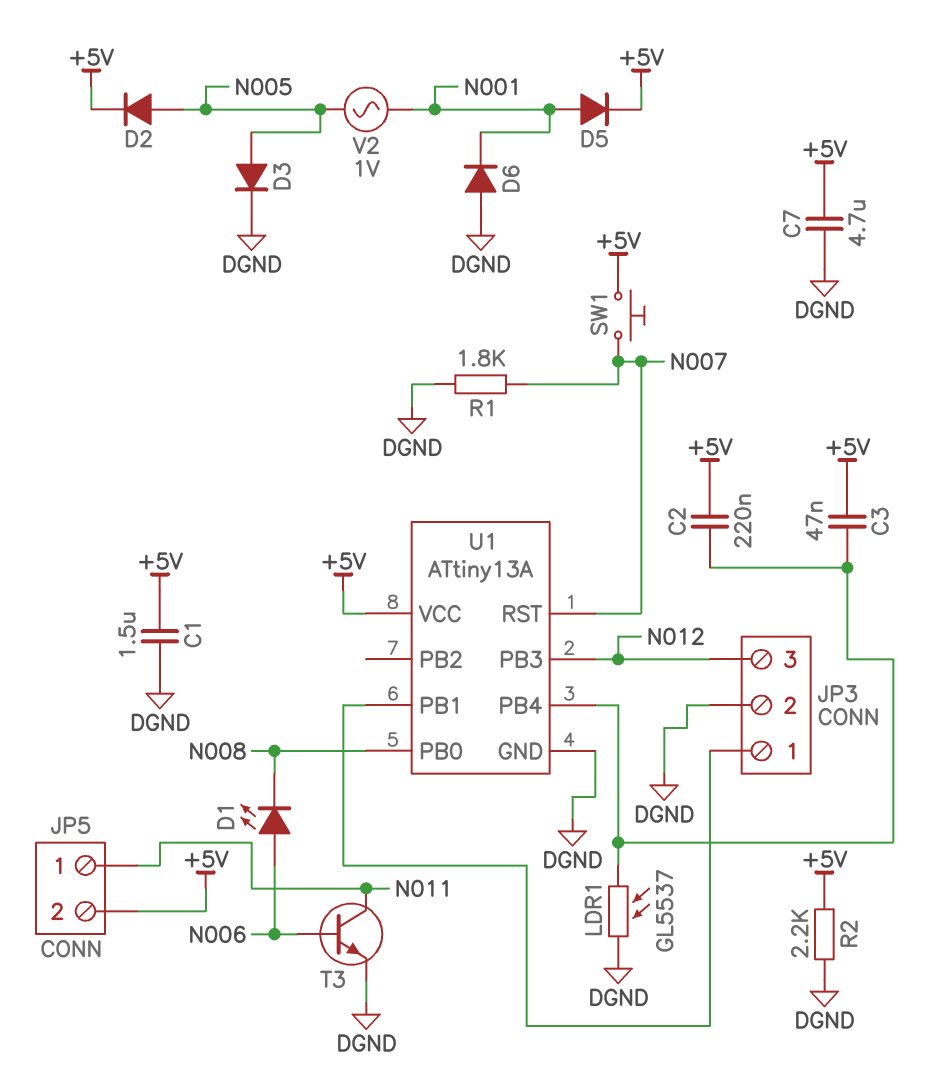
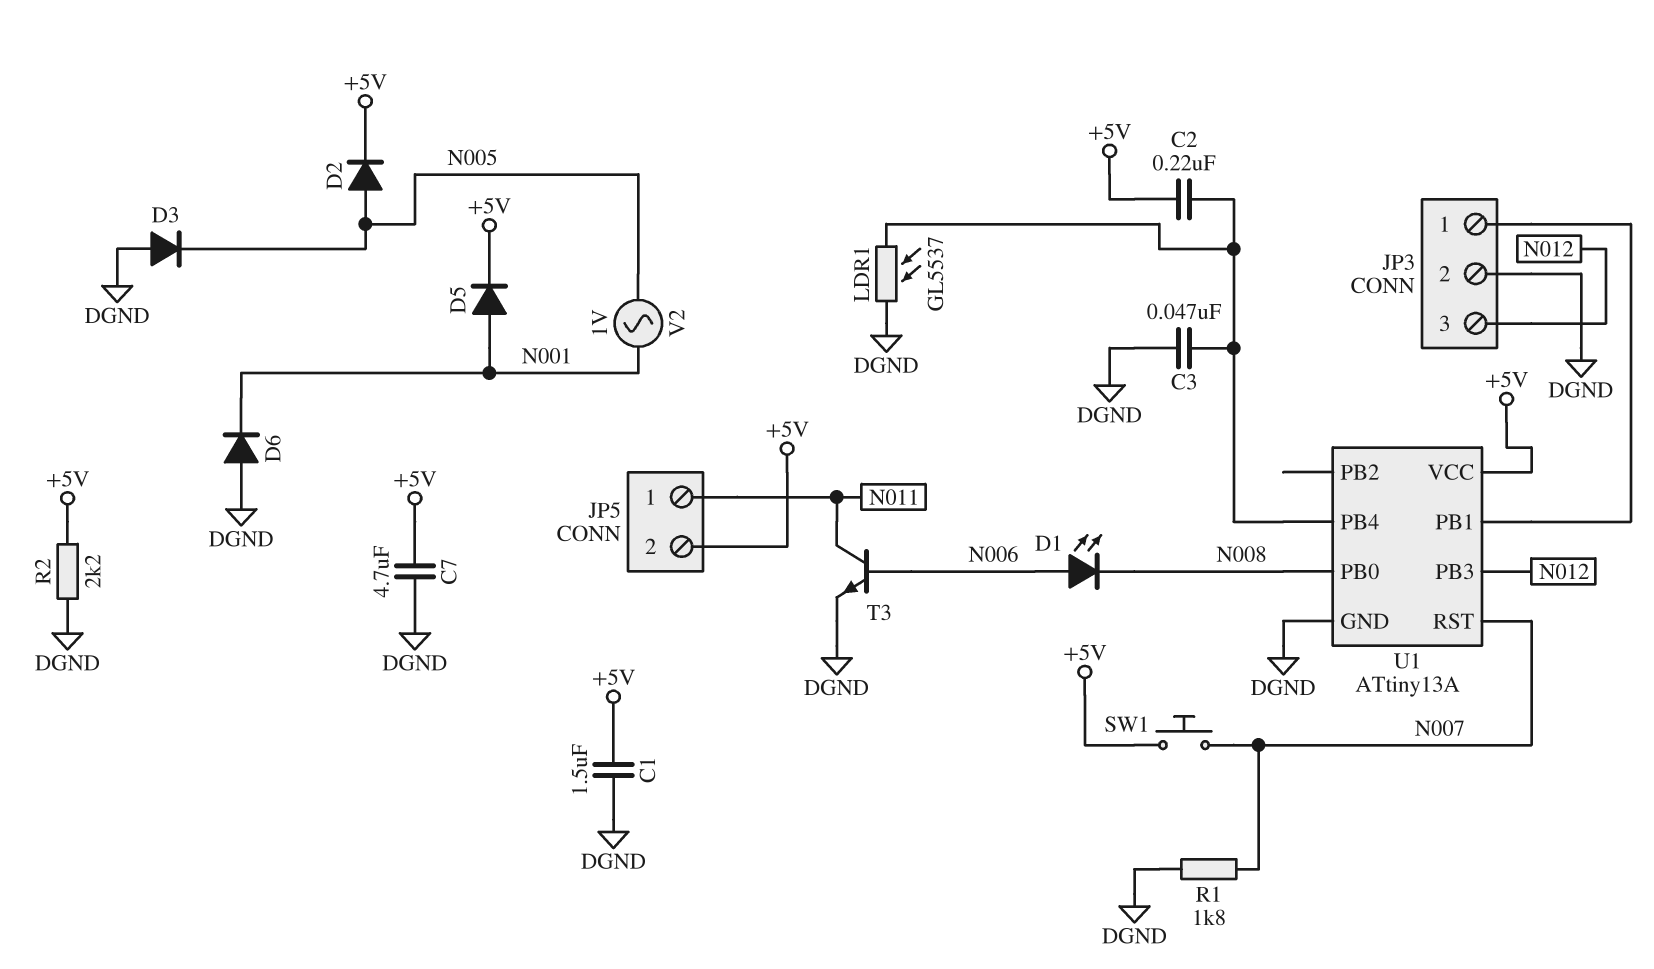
C3: 47nF (+5V, U1/PB4) -> 47nF (DGND, U1/PB4)
D3: diode (A N005, K DGND) -> diode (A DGND, K N005)

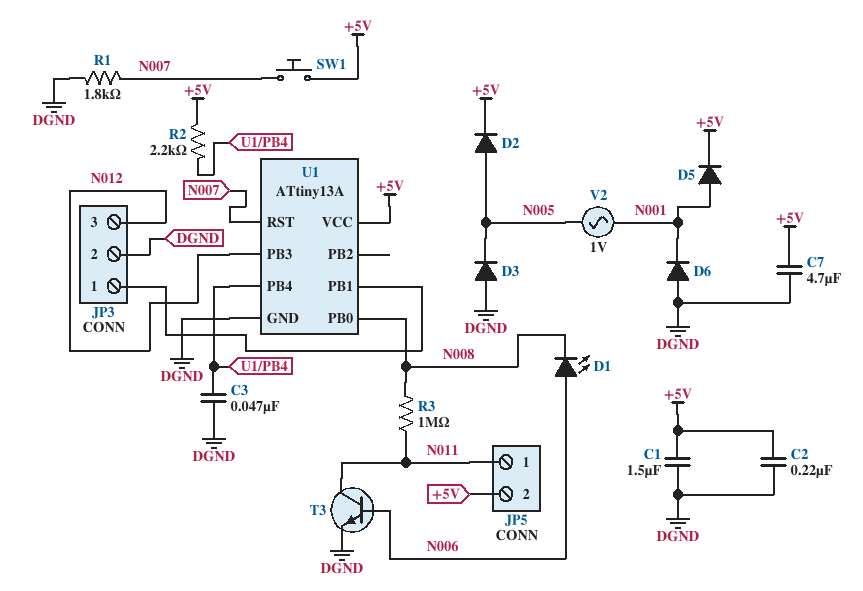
C2: 220nF (+5V, U1/PB4) -> 220nF (+5V, DGND)
LDR1: GL5537 (DGND, U1/PB4) -> none
R2: 2.2k (+5V, DGND) -> 2.2k (+5V, U1/PB4)
R3: none -> 1M (N008, N011)

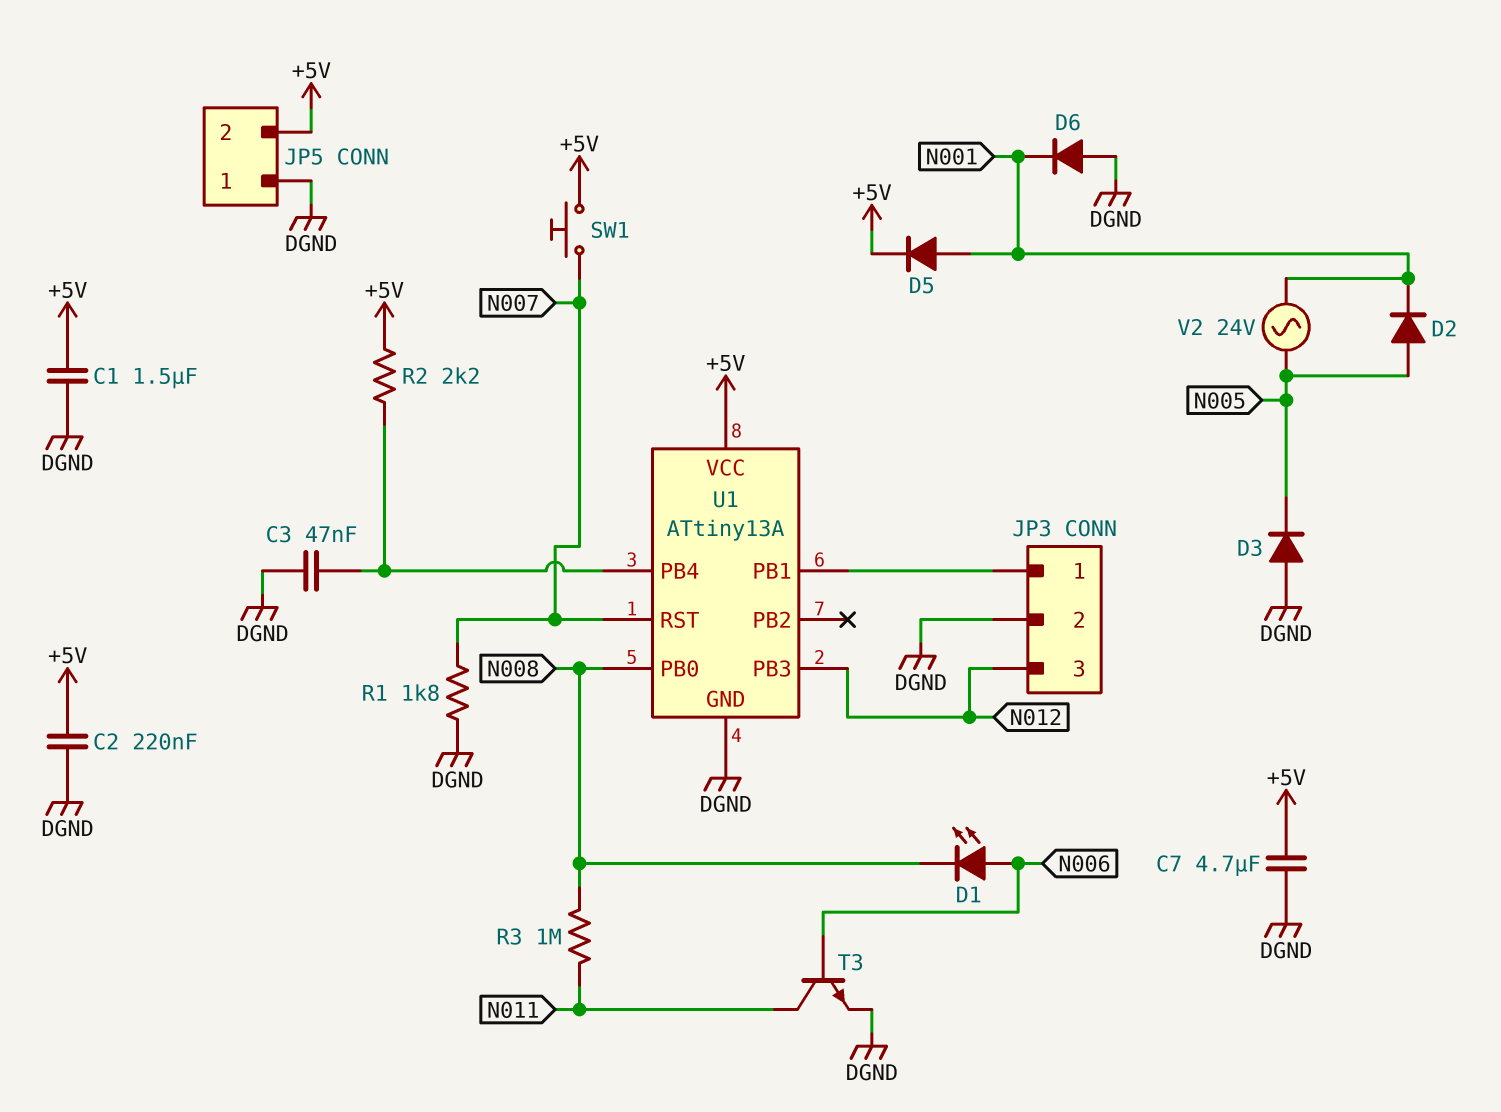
D2: diode (A N005, K +5V) -> diode (A N005, K N001)
JP5 pin 1: N011 -> DGND
V2: AC 1V (N001, N005) -> AC 24V (N001, N005)

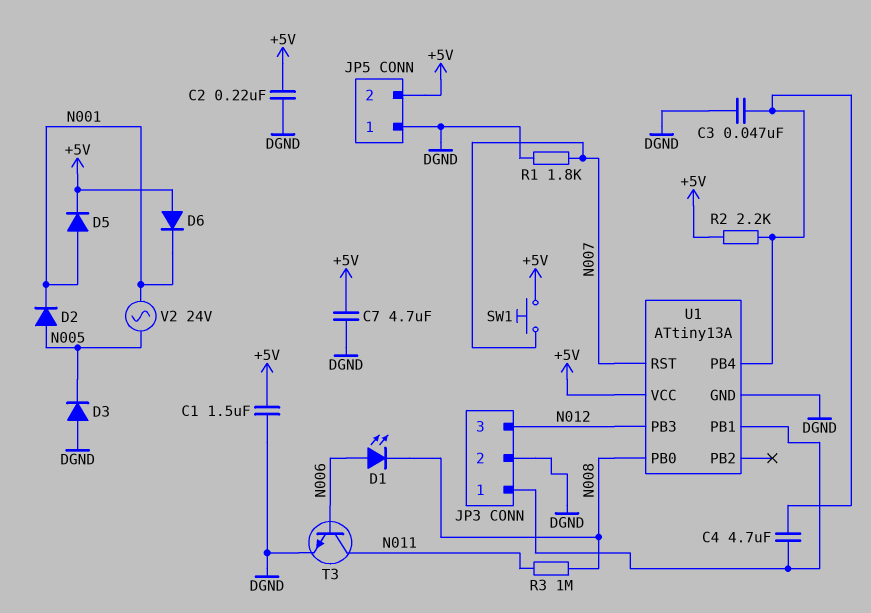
C4: none -> 4.7uF (JP3/1, U1/PB4)
D6: diode (A DGND, K N001) -> diode (A +5V, K N001)

